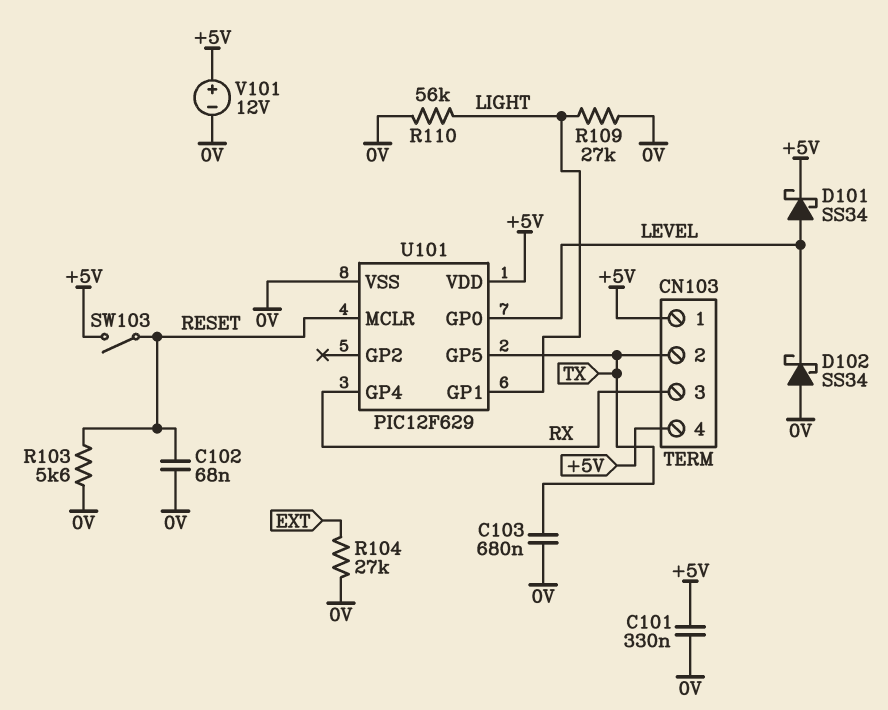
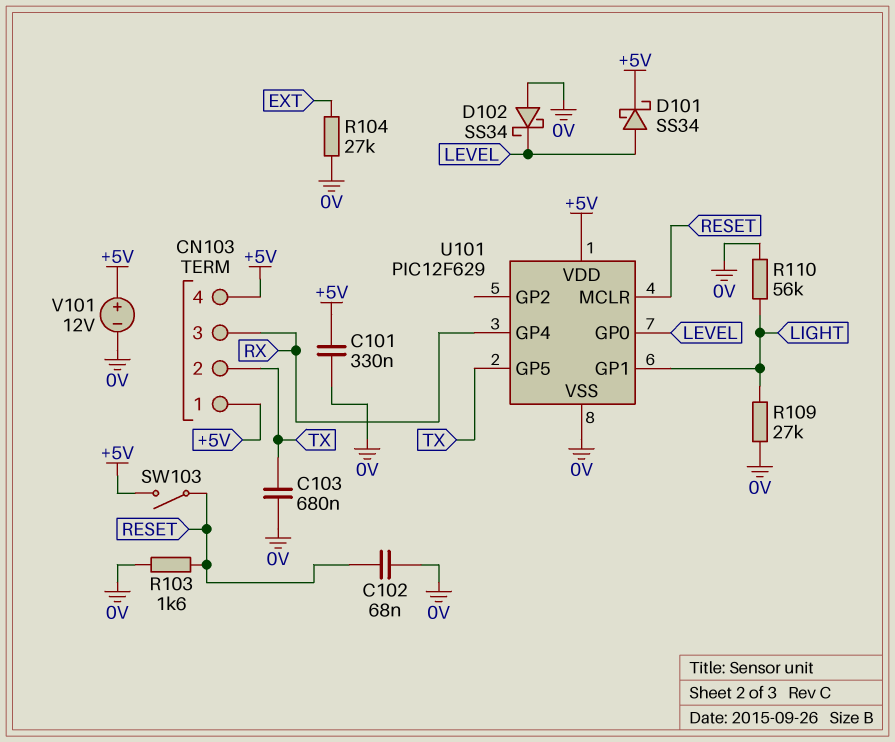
R103: 5.6k (0V, RESET) -> 1.6k (0V, RESET)

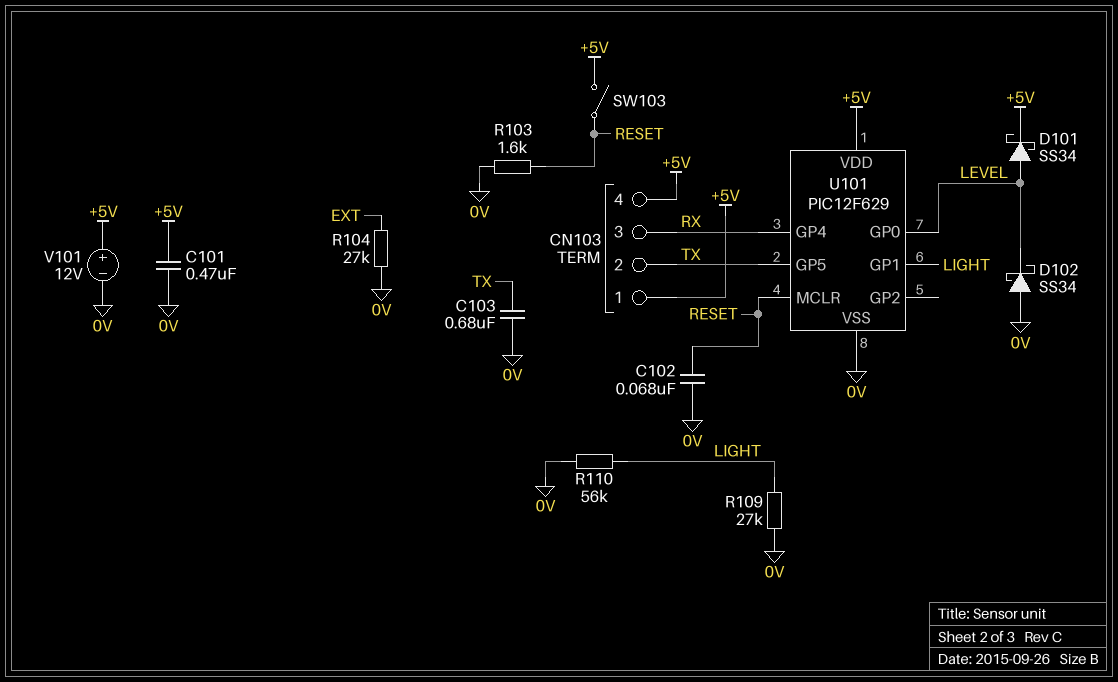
C101: 330nF (+5V, 0V) -> 470nF (+5V, 0V)

